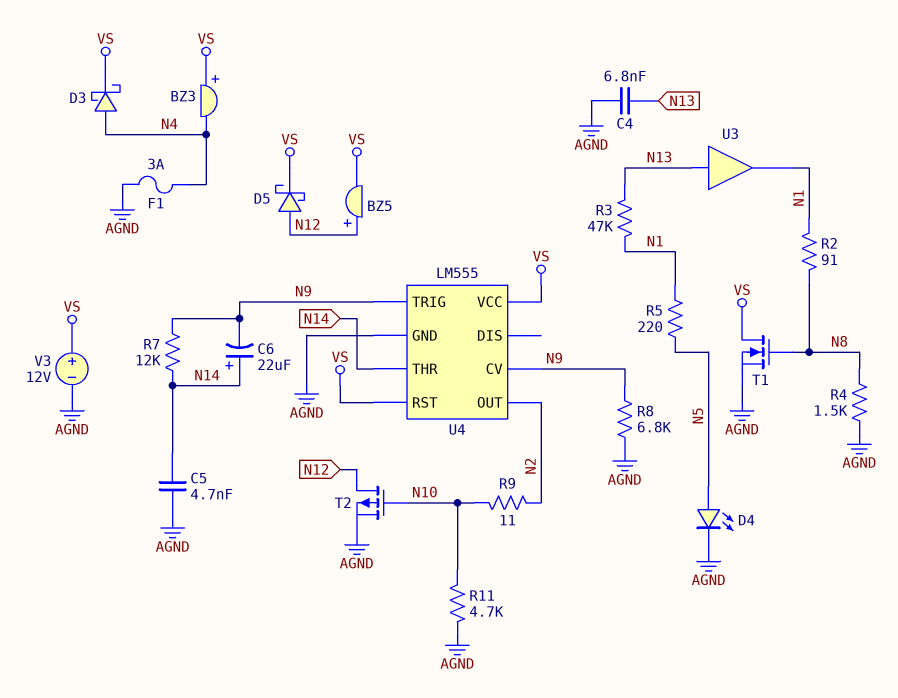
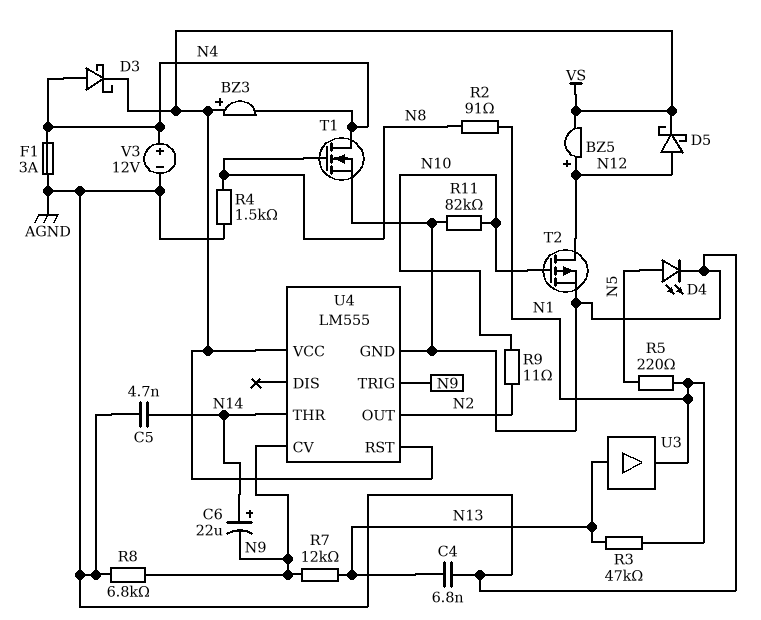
R7: 12k (N9, N14) -> 12k (N9, N13)
R11: 4.7k (AGND, N10) -> 82k (AGND, N10)
T1: NMOS (G N8, D VS, S AGND) -> NMOS (G N8, D N4, S AGND)
V3: 12V (plus VS, minus AGND) -> 12V (plus N4, minus AGND)

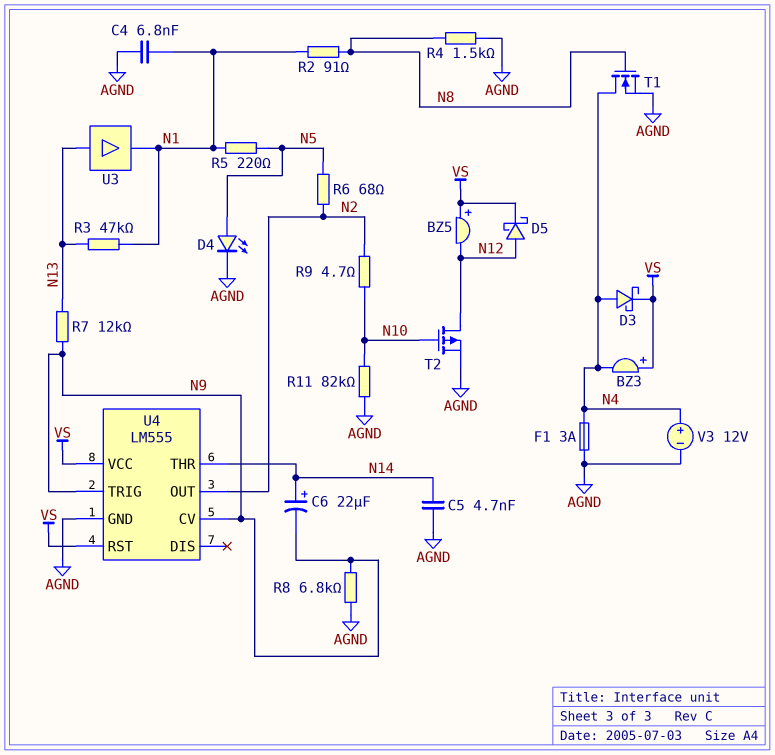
BZ5: buzzer (plus N12, minus VS) -> buzzer (plus VS, minus N12)
C4: 6.8nF (AGND, N13) -> 6.8nF (AGND, N1)
R6: none -> 68 (N2, N5)
R9: 11 (N2, N10) -> 4.7 (N2, N10)

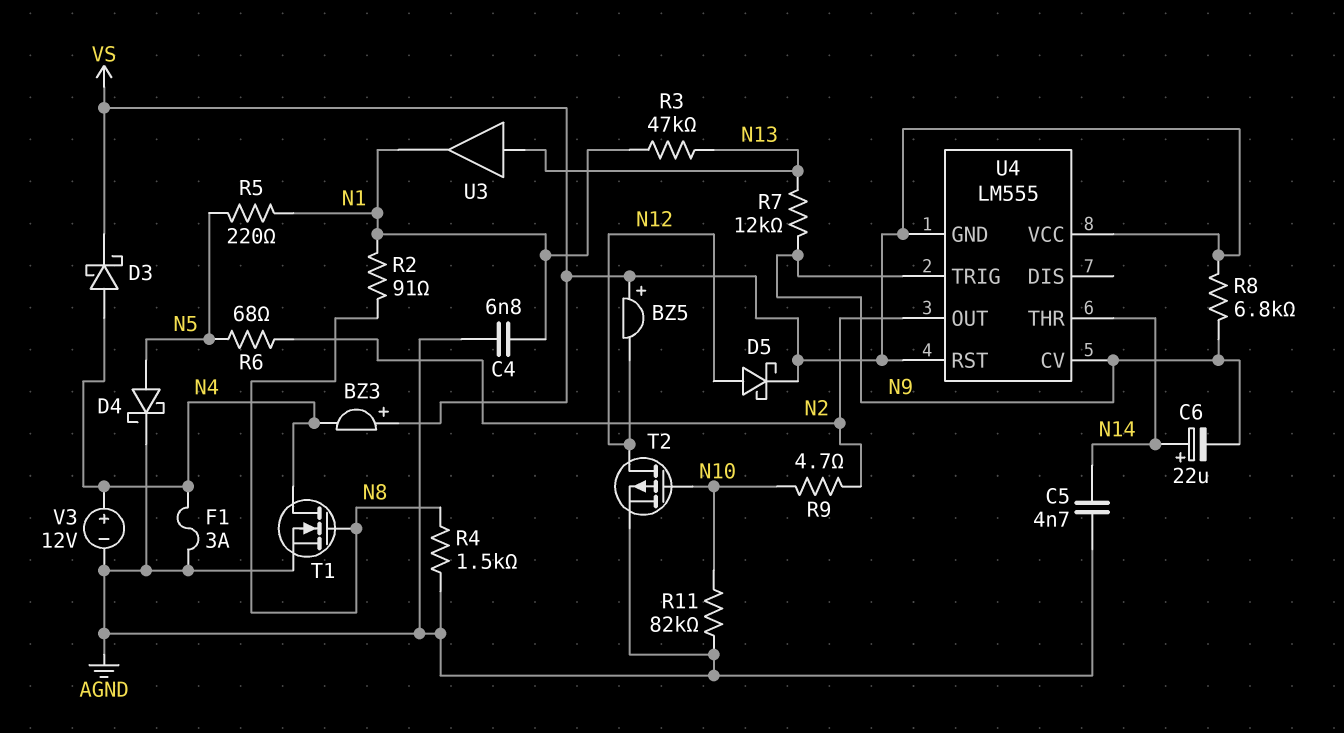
D4: LED (A N5, K AGND) -> schottky (A N5, K AGND)
R8: 6.8k (AGND, N9) -> 6.8k (N9, VS)
U4 pin GND: AGND -> VS

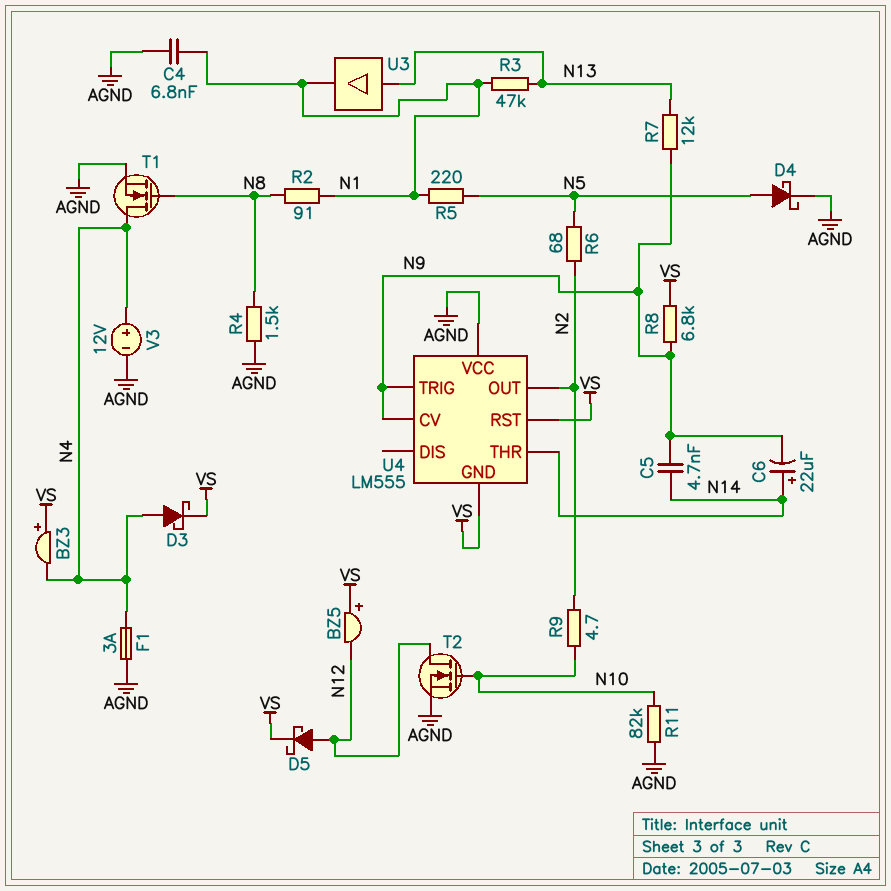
C5: 4.7nF (AGND, N14) -> 4.7nF (N9, N14)
T2: PMOS (G N10, D N12, S AGND) -> NMOS (G N10, D N12, S AGND)
U4 pin VCC: VS -> AGND

